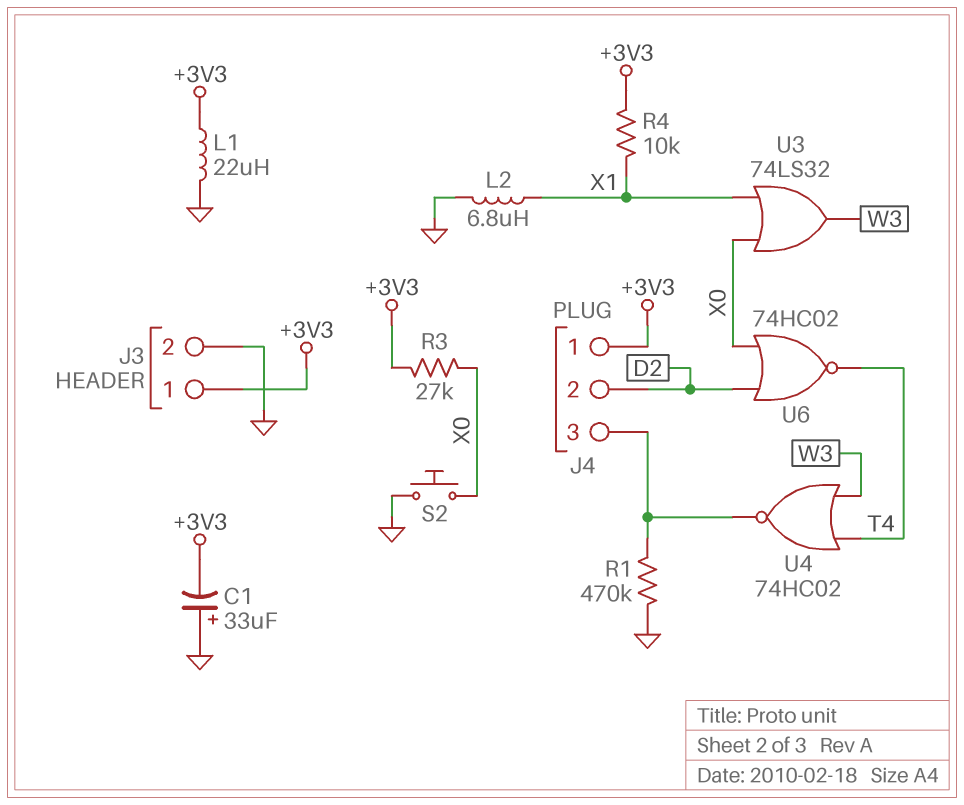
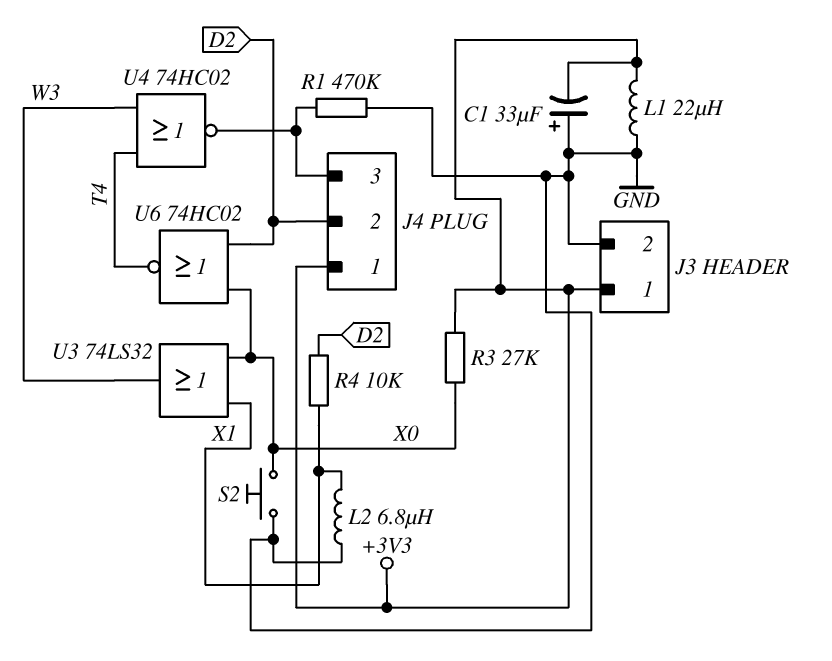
R4: 10k (+3V3, X1) -> 10k (D2, X1)

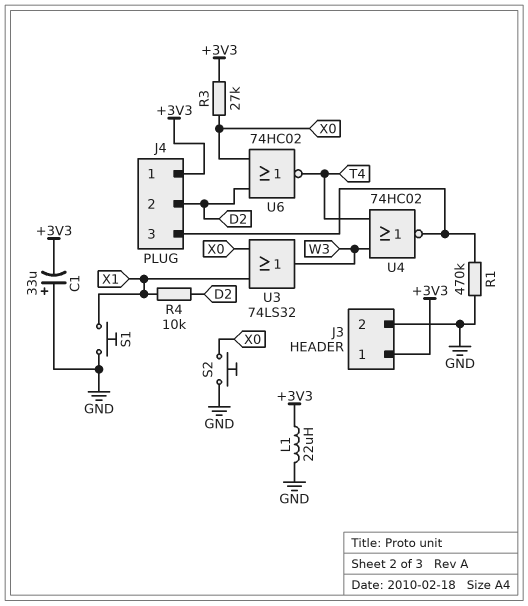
L2: 6.8uH (GND, X1) -> none
S1: none -> button (GND, X1)

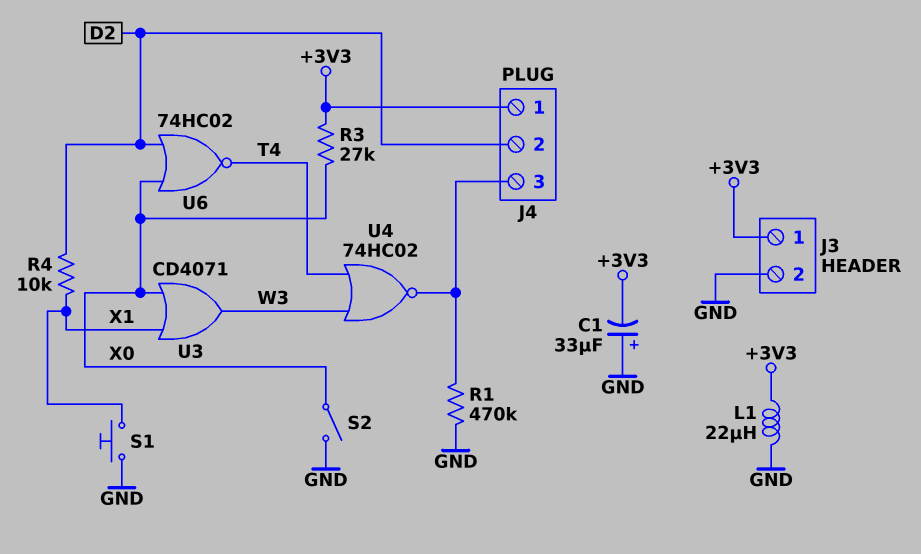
S2: button (GND, X0) -> switch (GND, X0)
U3: OR 74LS32 (in X0, in X1, out W3) -> OR CD4071 (in X0, in X1, out W3)

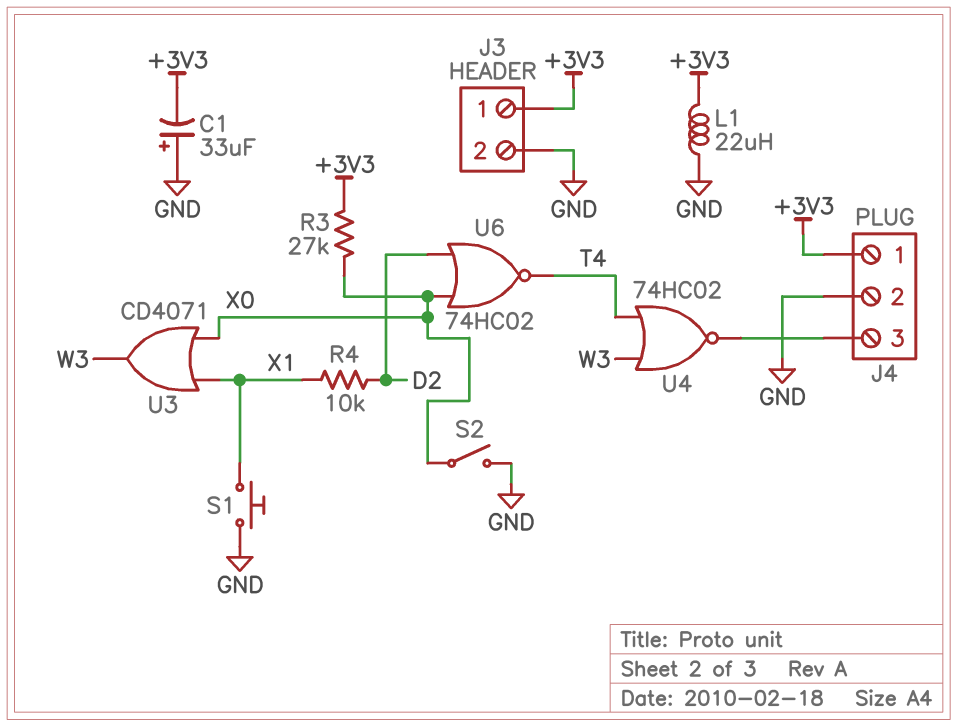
J4 pin 2: D2 -> GND
R1: 470k (GND, J4/3) -> none

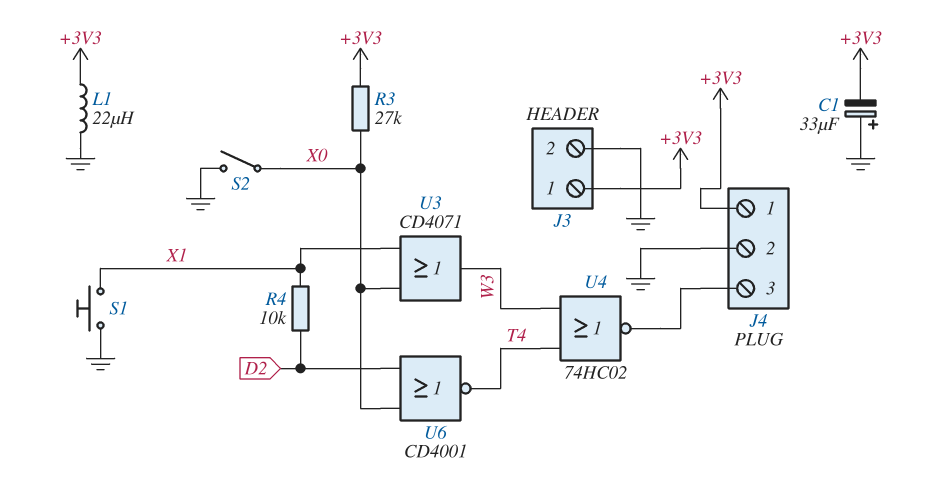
U6: NOR 74HC02 (in D2, in X0, out T4) -> NOR CD4001 (in D2, in X0, out T4)

